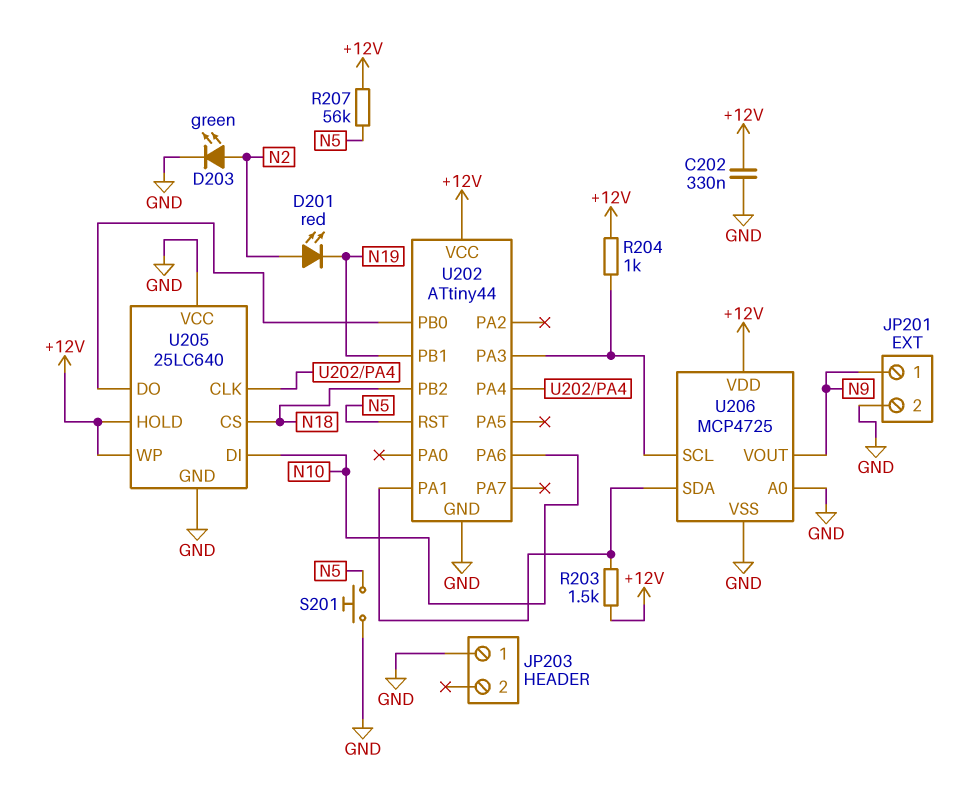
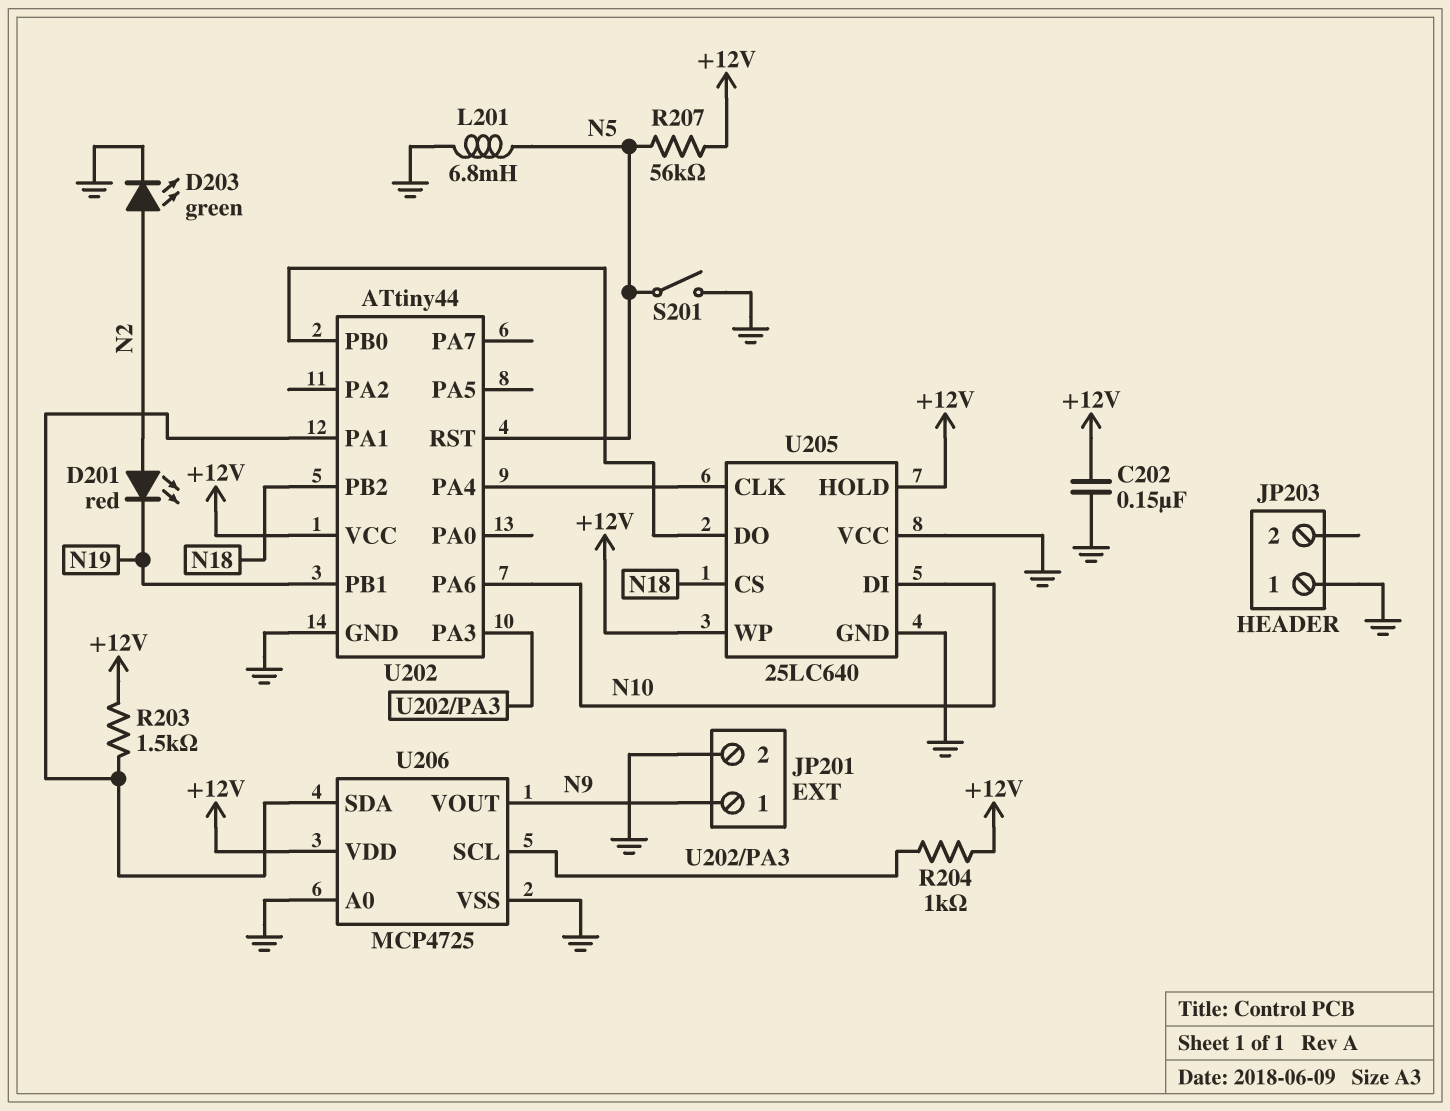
C202: 330nF (+12V, GND) -> 150nF (+12V, GND)
L201: none -> 6.8mH (GND, N5)
S201: button (GND, N5) -> switch (GND, N5)

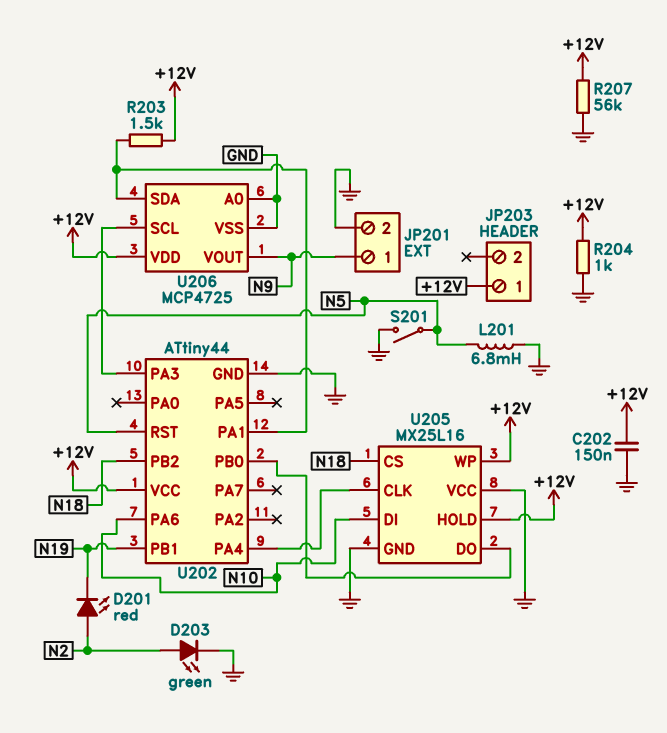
JP203 pin 1: GND -> +12V
R204: 1k (+12V, U202/PA3) -> 1k (+12V, GND)
R207: 56k (+12V, N5) -> 56k (+12V, GND)
U205: 25LC640 -> MX25L16

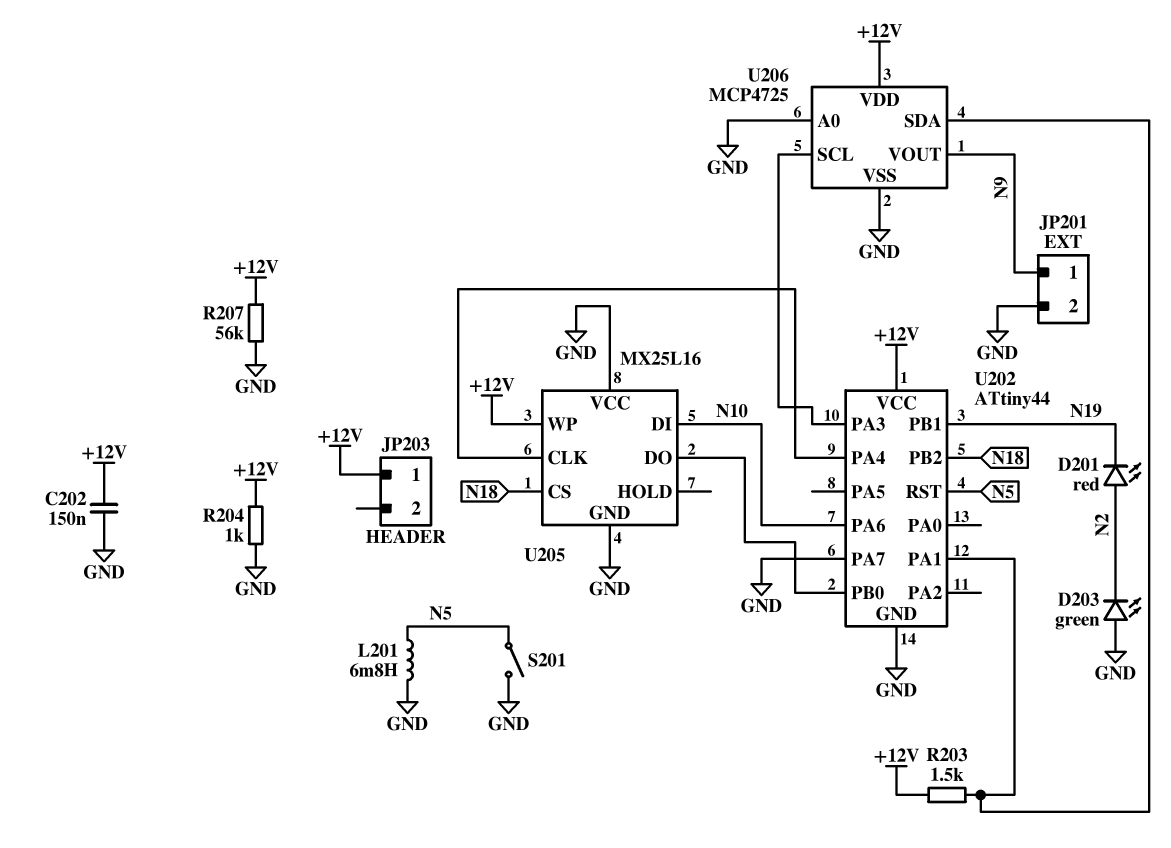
D203: LED green (A N2, K GND) -> LED green (A GND, K N2)
U202 pin PA7: none -> GND
U205 pin HOLD: +12V -> none

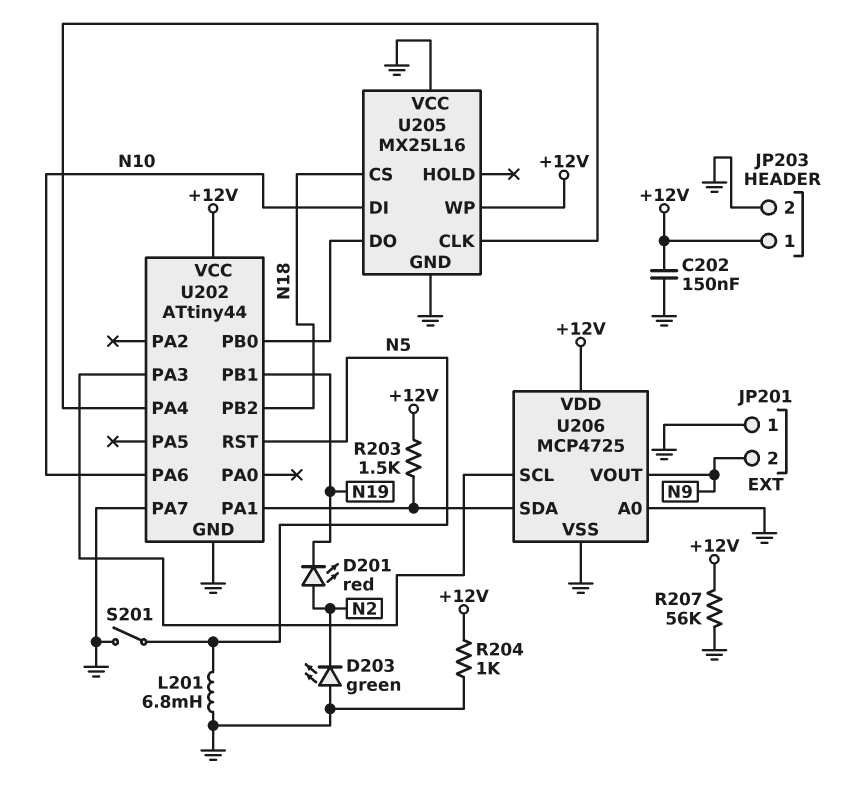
JP201 pin 1: N9 -> GND
JP201 pin 2: GND -> N9
JP203 pin 2: none -> GND

